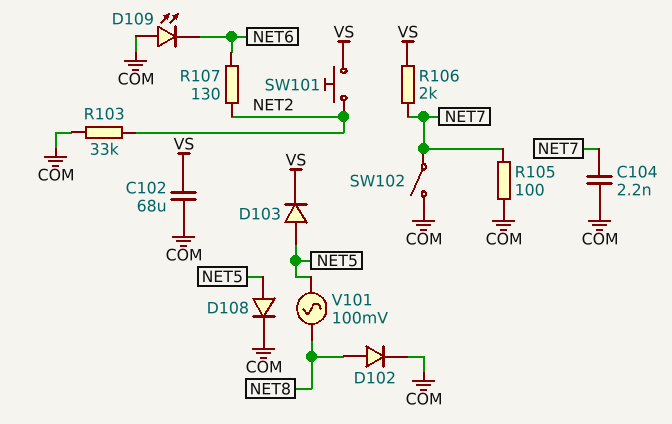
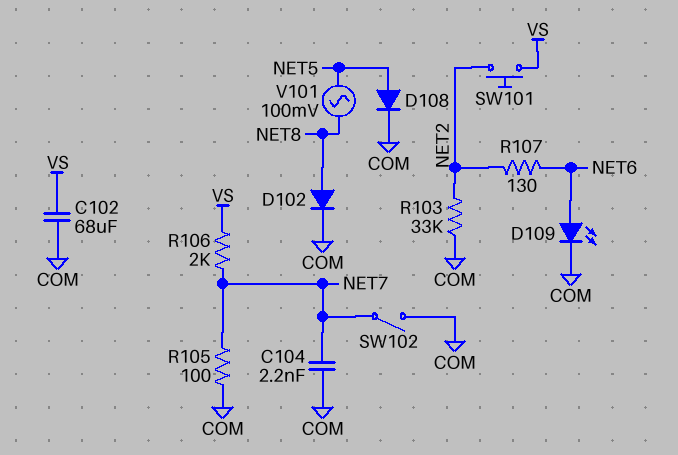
D103: diode (A NET5, K VS) -> none
D109: LED (A COM, K NET6) -> LED (A NET6, K COM)

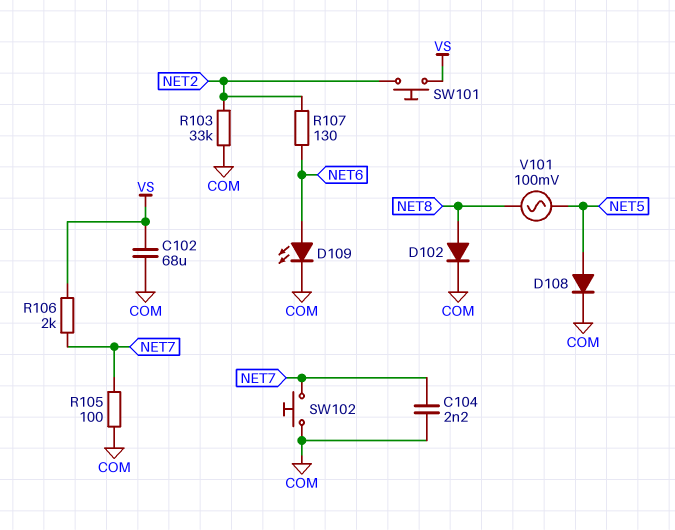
SW102: switch (COM, NET7) -> button (COM, NET7)

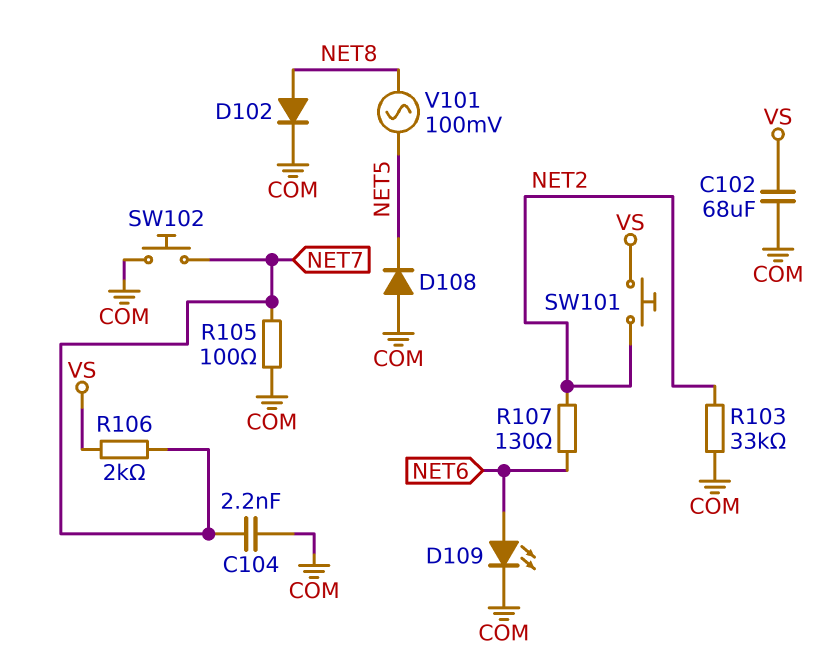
D108: diode (A NET5, K COM) -> diode (A COM, K NET5)

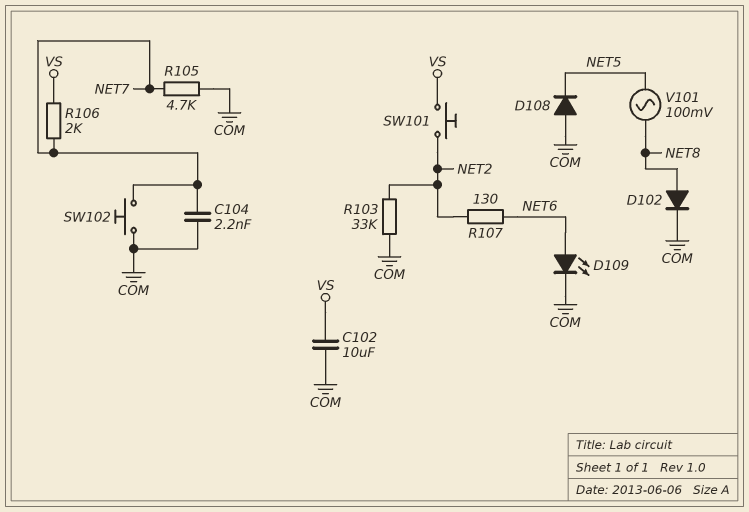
C102: 68uF (COM, VS) -> 10uF (COM, VS)
R105: 100 (COM, NET7) -> 4.7k (COM, NET7)

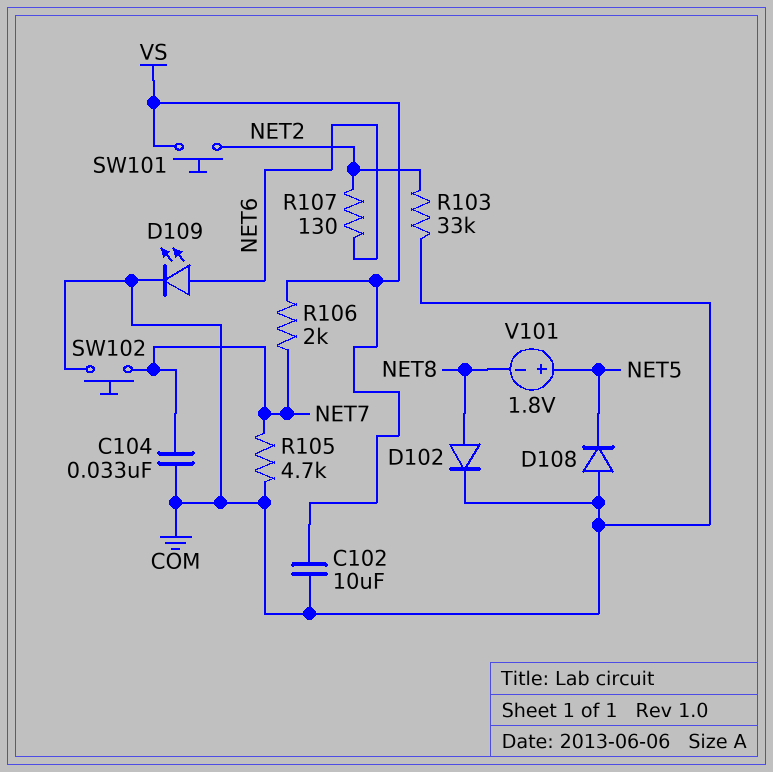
C104: 2.2nF (COM, NET7) -> 33nF (COM, NET7)
V101: AC 100mV (NET5, NET8) -> 1.8V (plus NET5, minus NET8)

